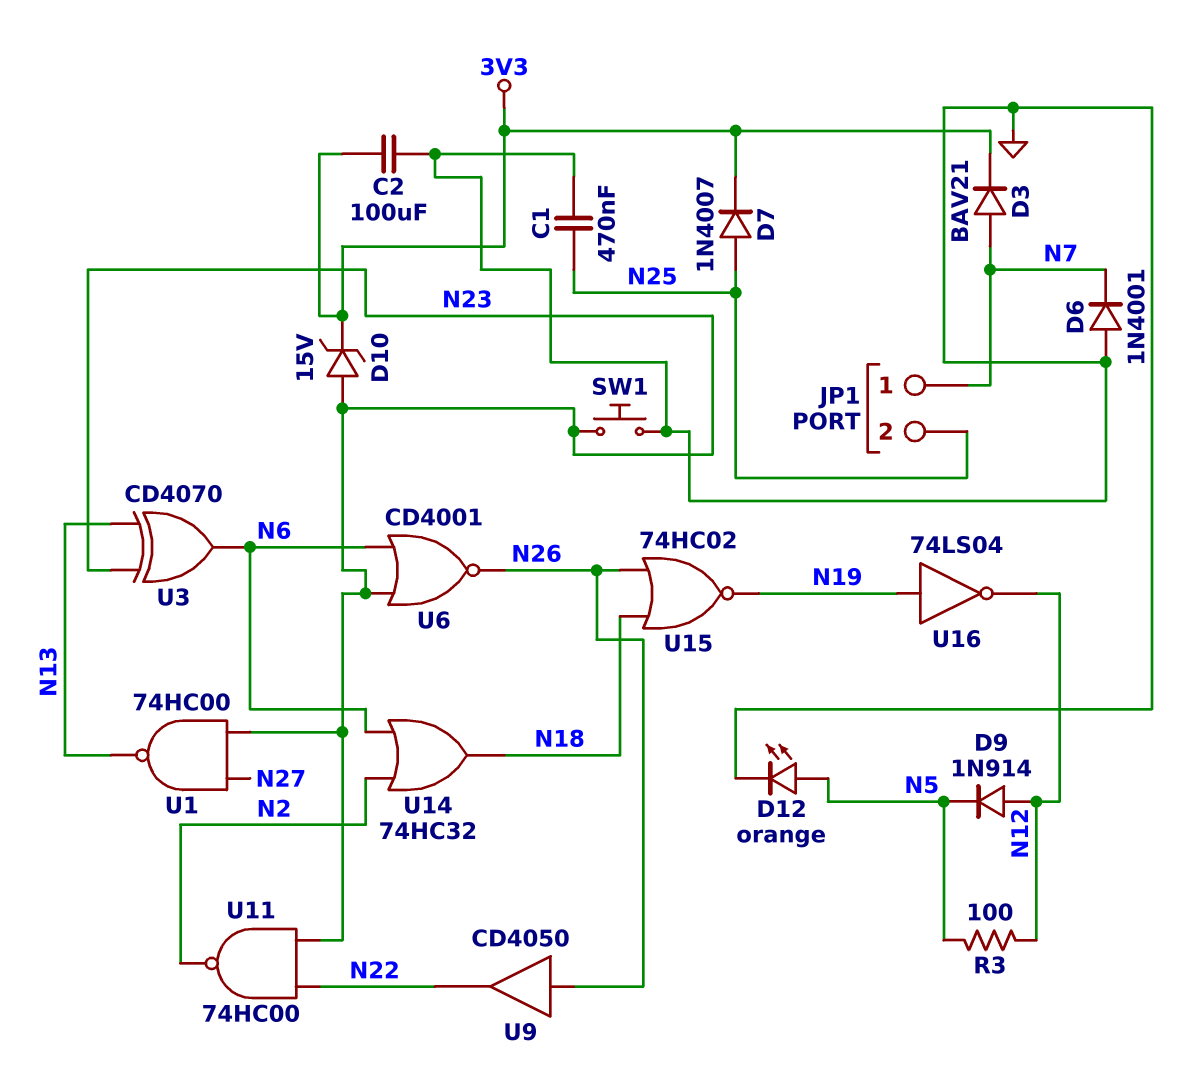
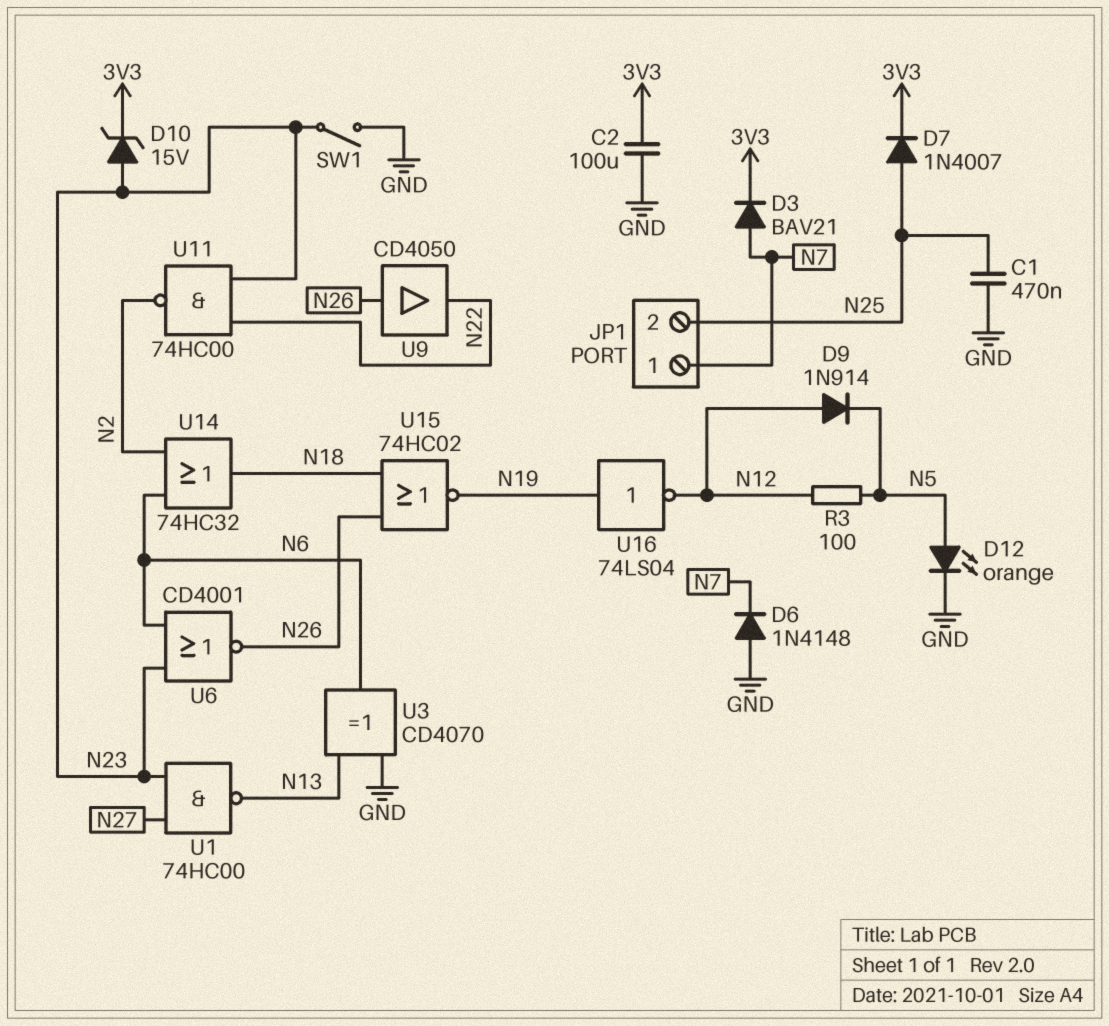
D6: diode 1N4001 (A GND, K N7) -> diode 1N4148 (A GND, K N7)
SW1: button (GND, N23) -> switch (GND, N23)
U3: XOR CD4070 (in N13, in N23, out N6) -> XOR CD4070 (in GND, in N13, out N6)

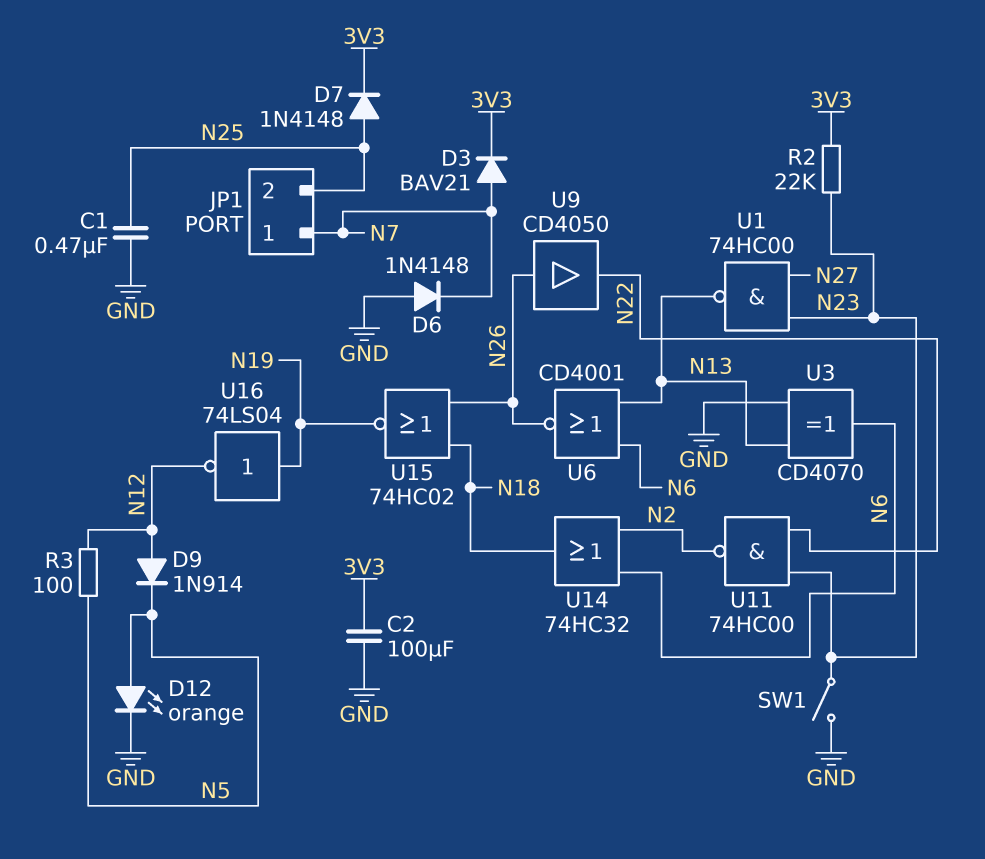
D7: diode 1N4007 (A N25, K 3V3) -> diode 1N4148 (A N25, K 3V3)
D10: zener 15V (A N23, K 3V3) -> none
R2: none -> 22k (3V3, N23)
U6: NOR CD4001 (in N6, in N23, out N26) -> NOR CD4001 (in N6, in N13, out N26)

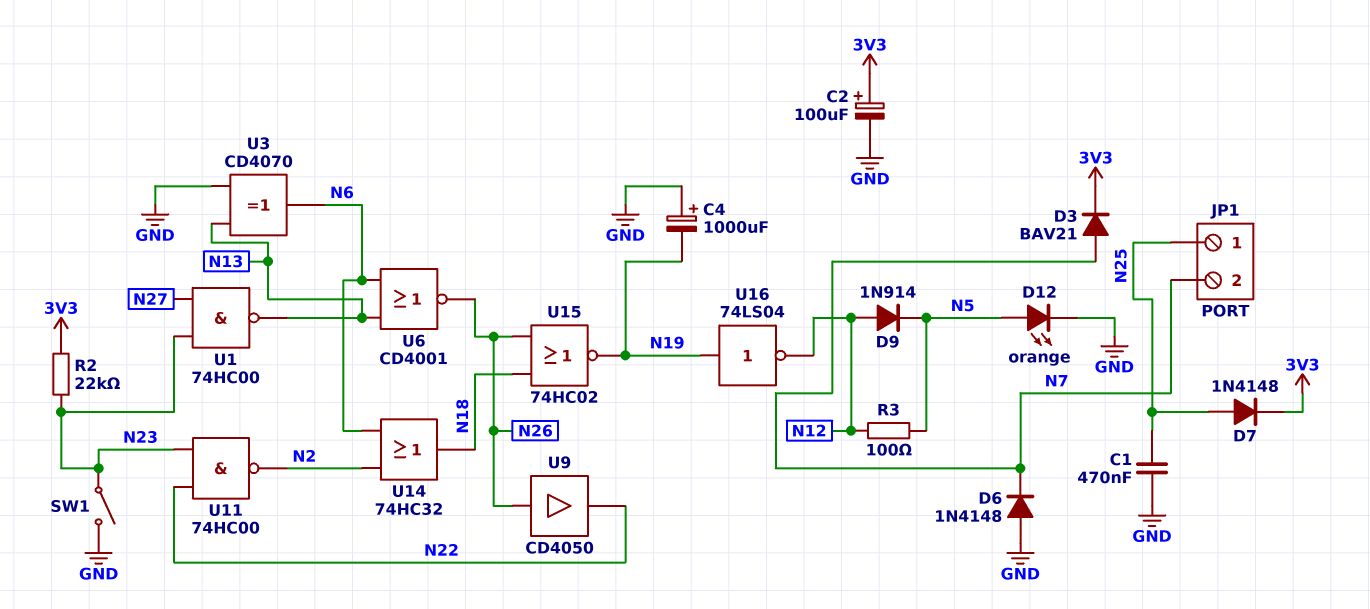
C2: 100uF (3V3, GND) -> 100uF (plus 3V3, minus GND)
C4: none -> 1000uF (plus GND, minus N19)
JP1 pin 1: N7 -> N25
JP1 pin 2: N25 -> N7

